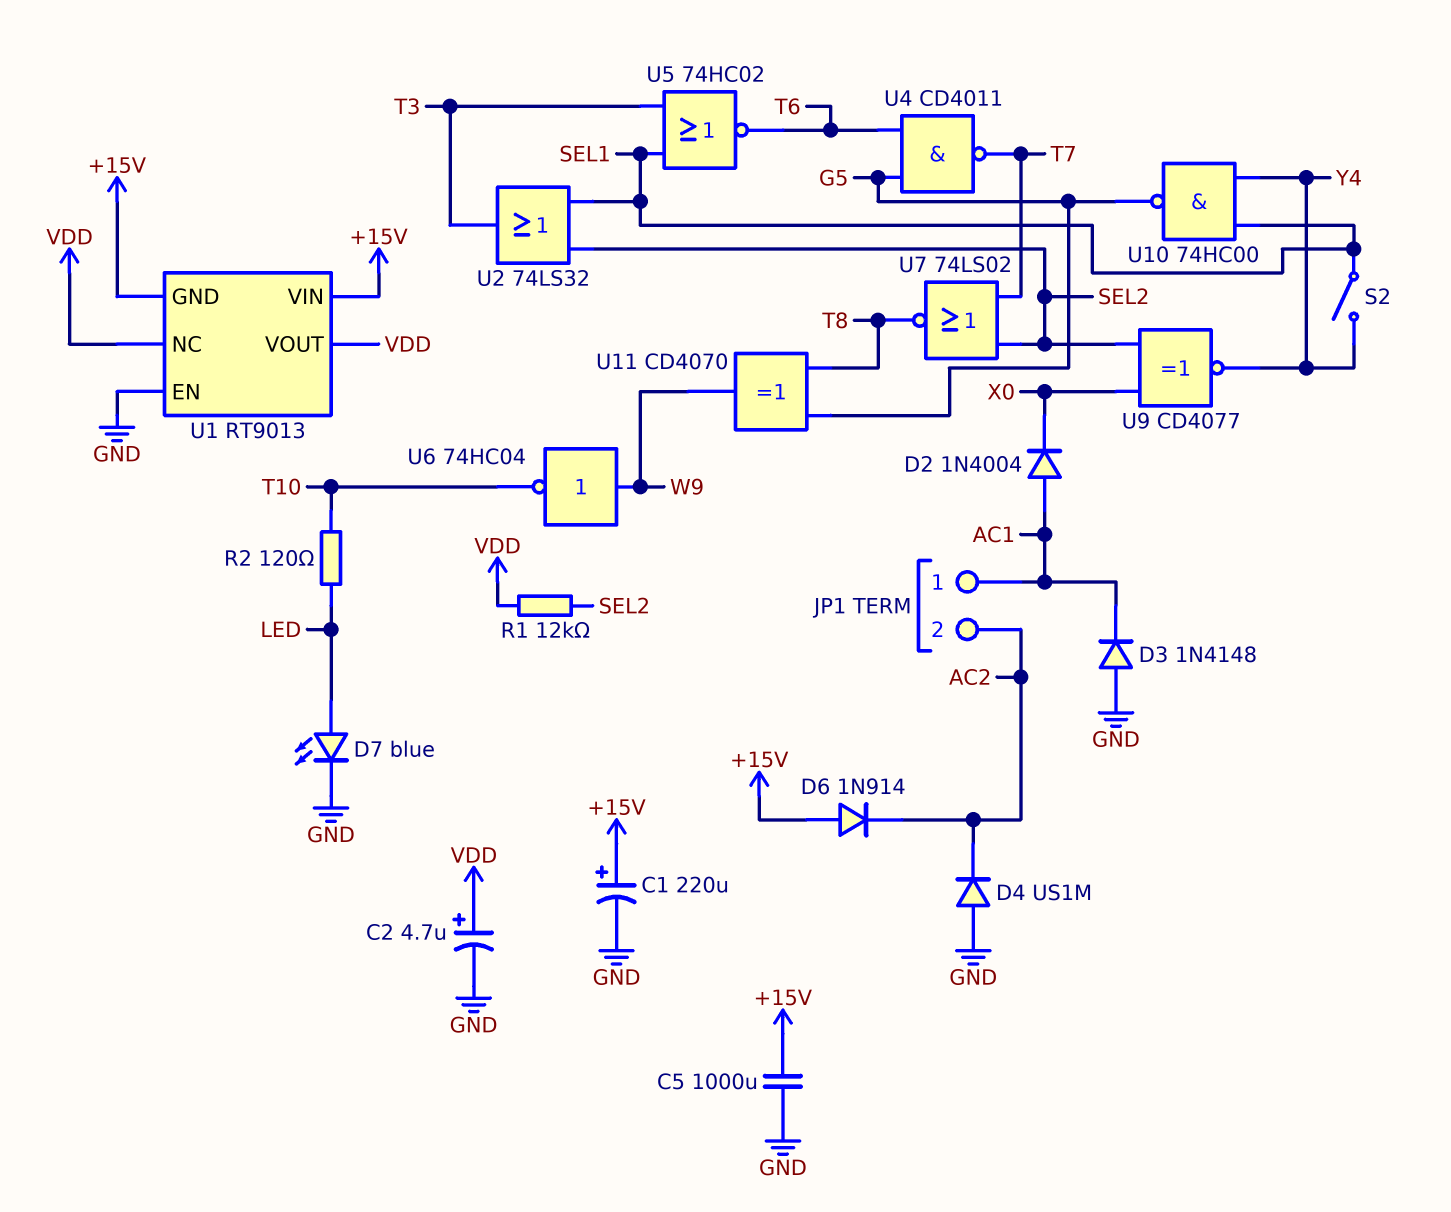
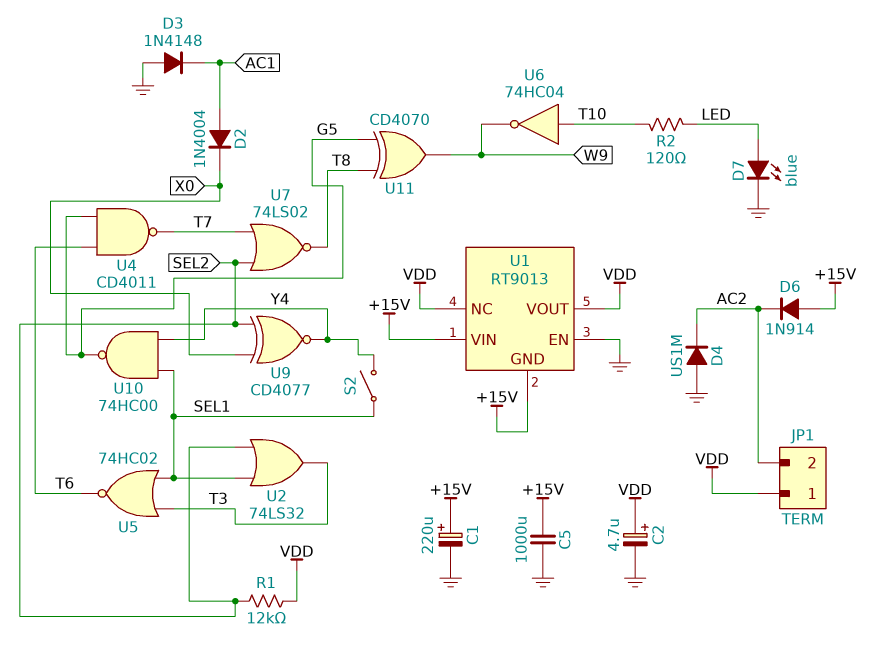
JP1 pin 1: AC1 -> VDD
U6: NOT 74HC04 (in W9, out T10) -> NOT 74HC04 (in T10, out W9)

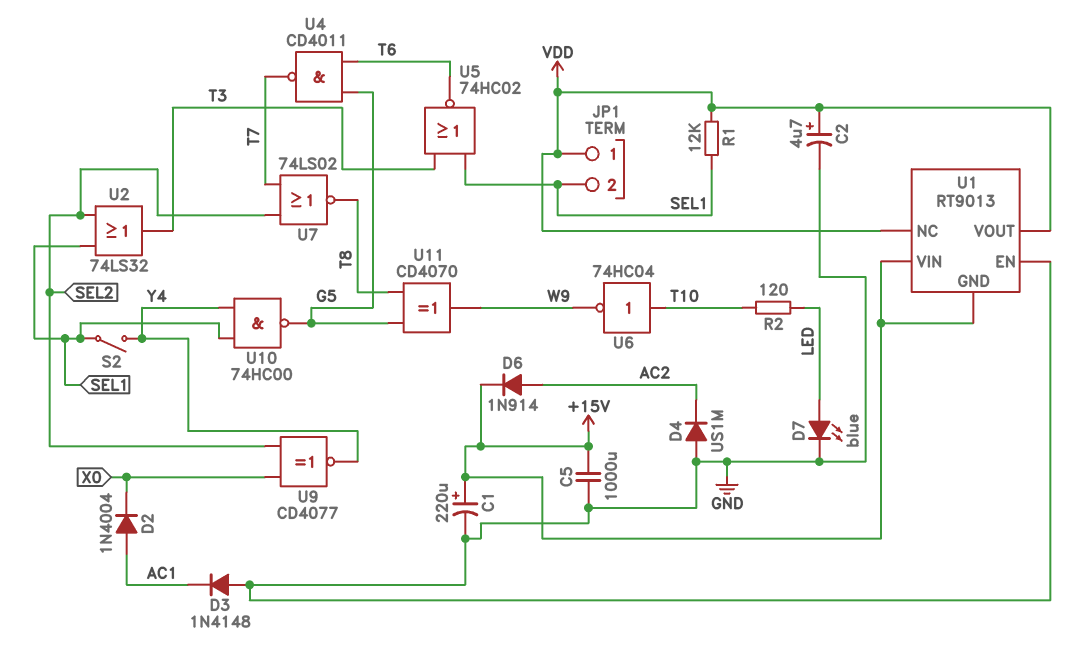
D6: diode 1N914 (A +15V, K AC2) -> diode 1N914 (A AC2, K +15V)
JP1 pin 2: AC2 -> SEL1
R1: 12k (SEL2, VDD) -> 12k (SEL1, VDD)

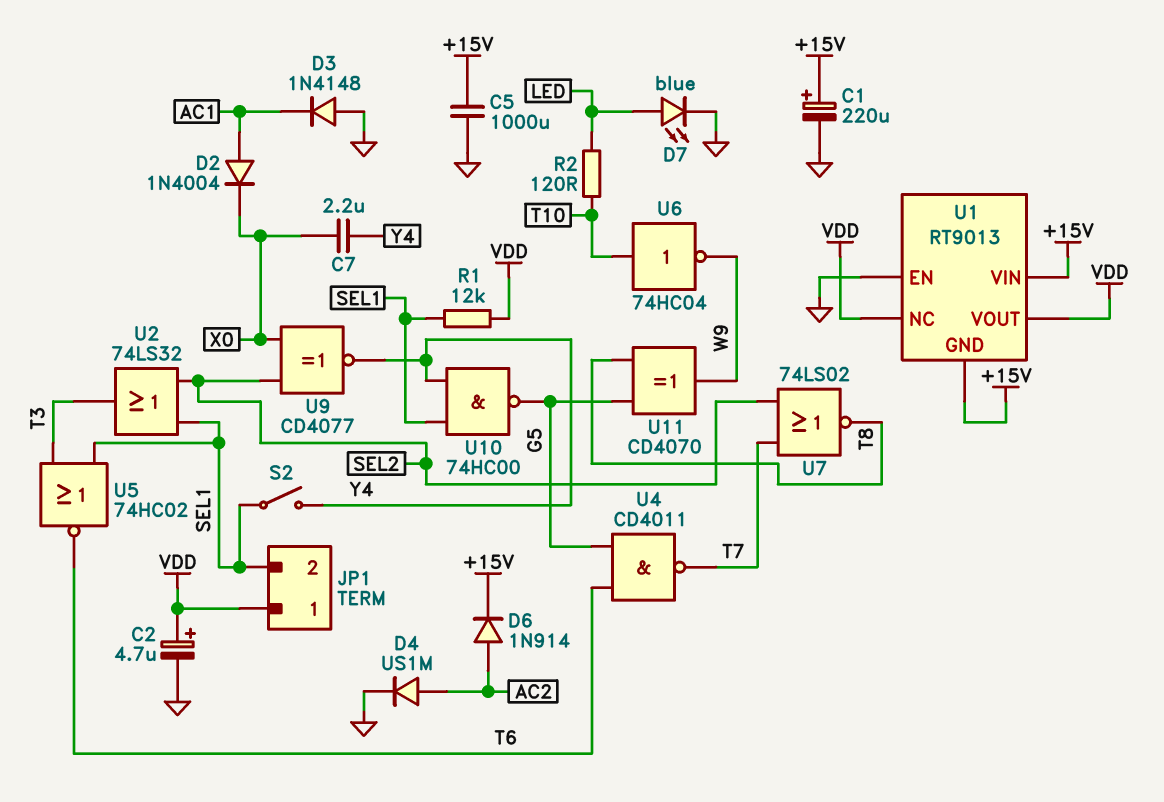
C7: none -> 2.2uF (X0, Y4)
D4: diode US1M (A GND, K AC2) -> diode US1M (A AC2, K GND)

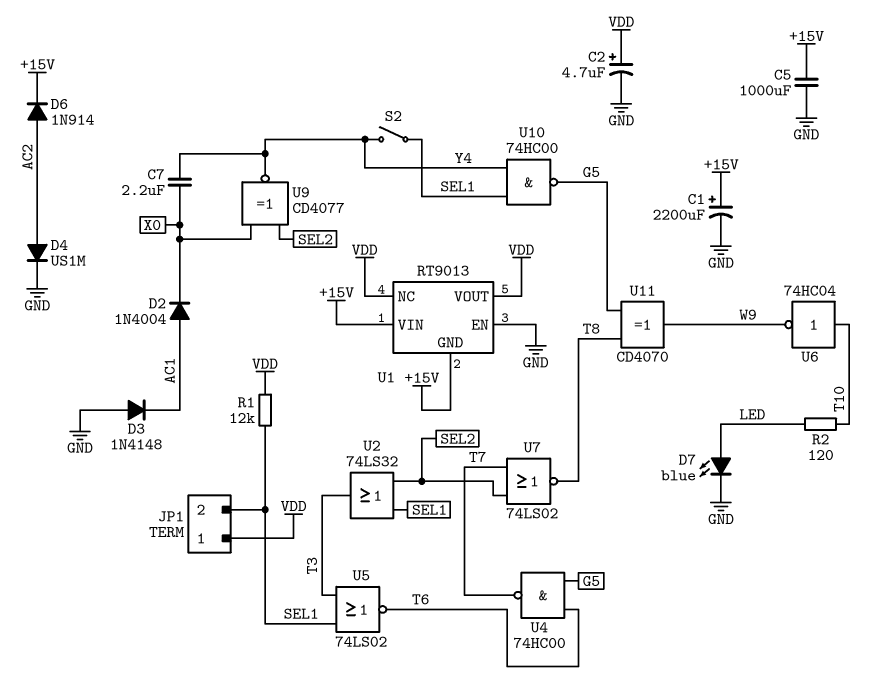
C1: 220uF (plus +15V, minus GND) -> 2200uF (plus +15V, minus GND)
U4: NAND CD4011 (in G5, in T6, out T7) -> NAND 74HC00 (in G5, in T6, out T7)
U5: NOR 74HC02 (in SEL1, in T3, out T6) -> NOR 74LS02 (in SEL1, in T3, out T6)

